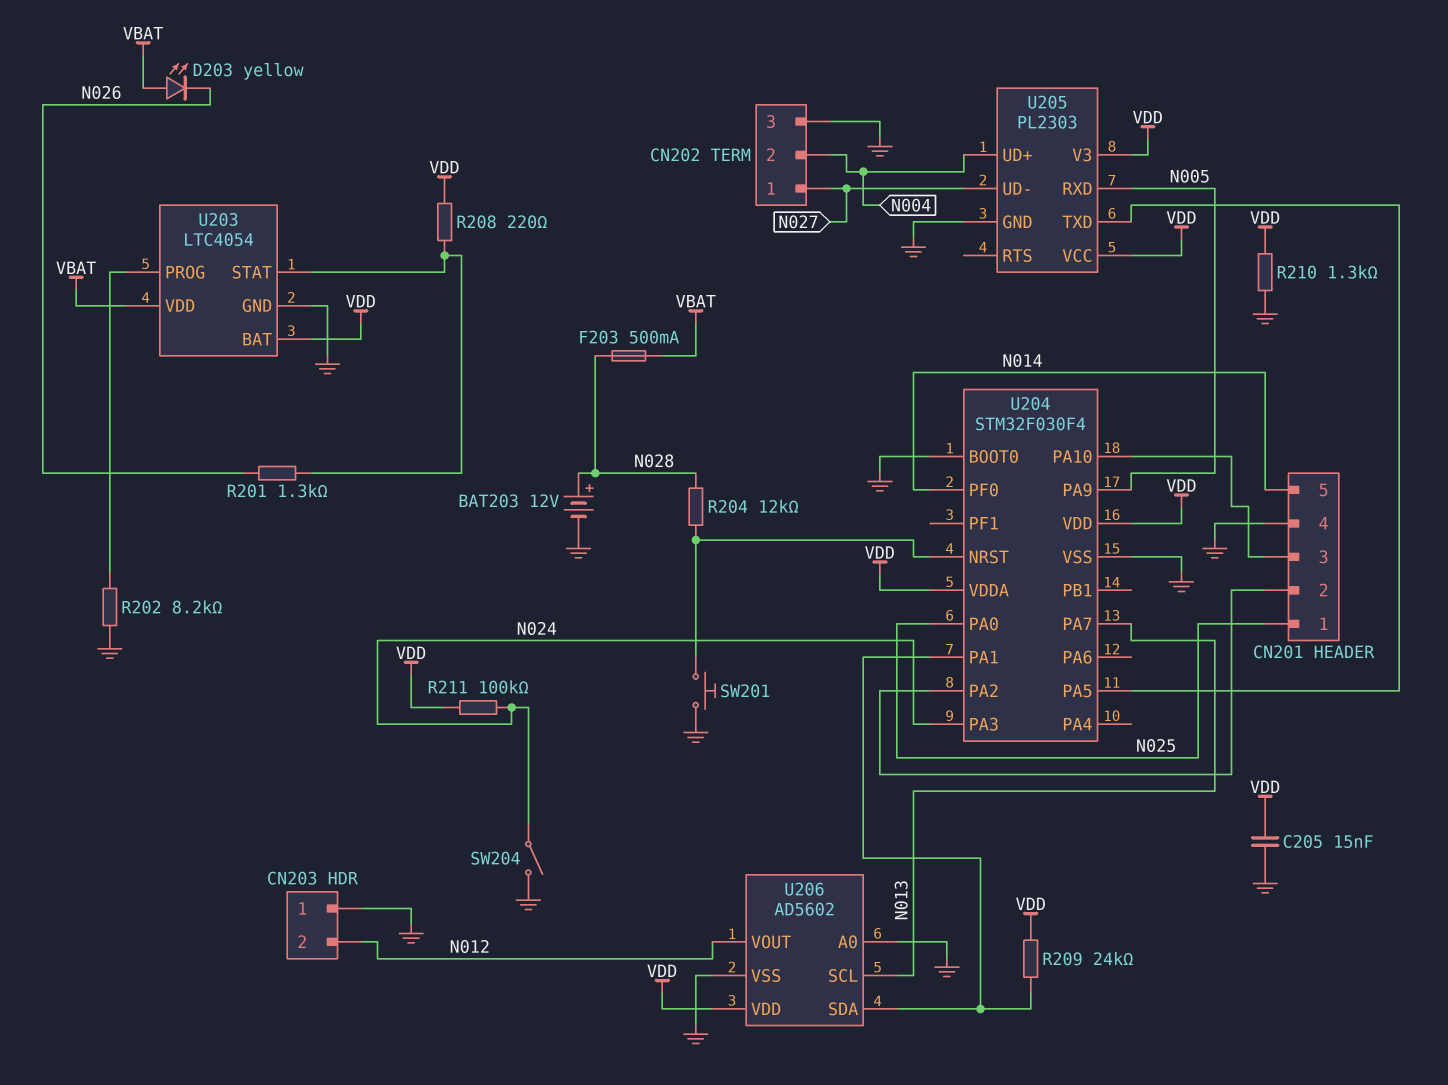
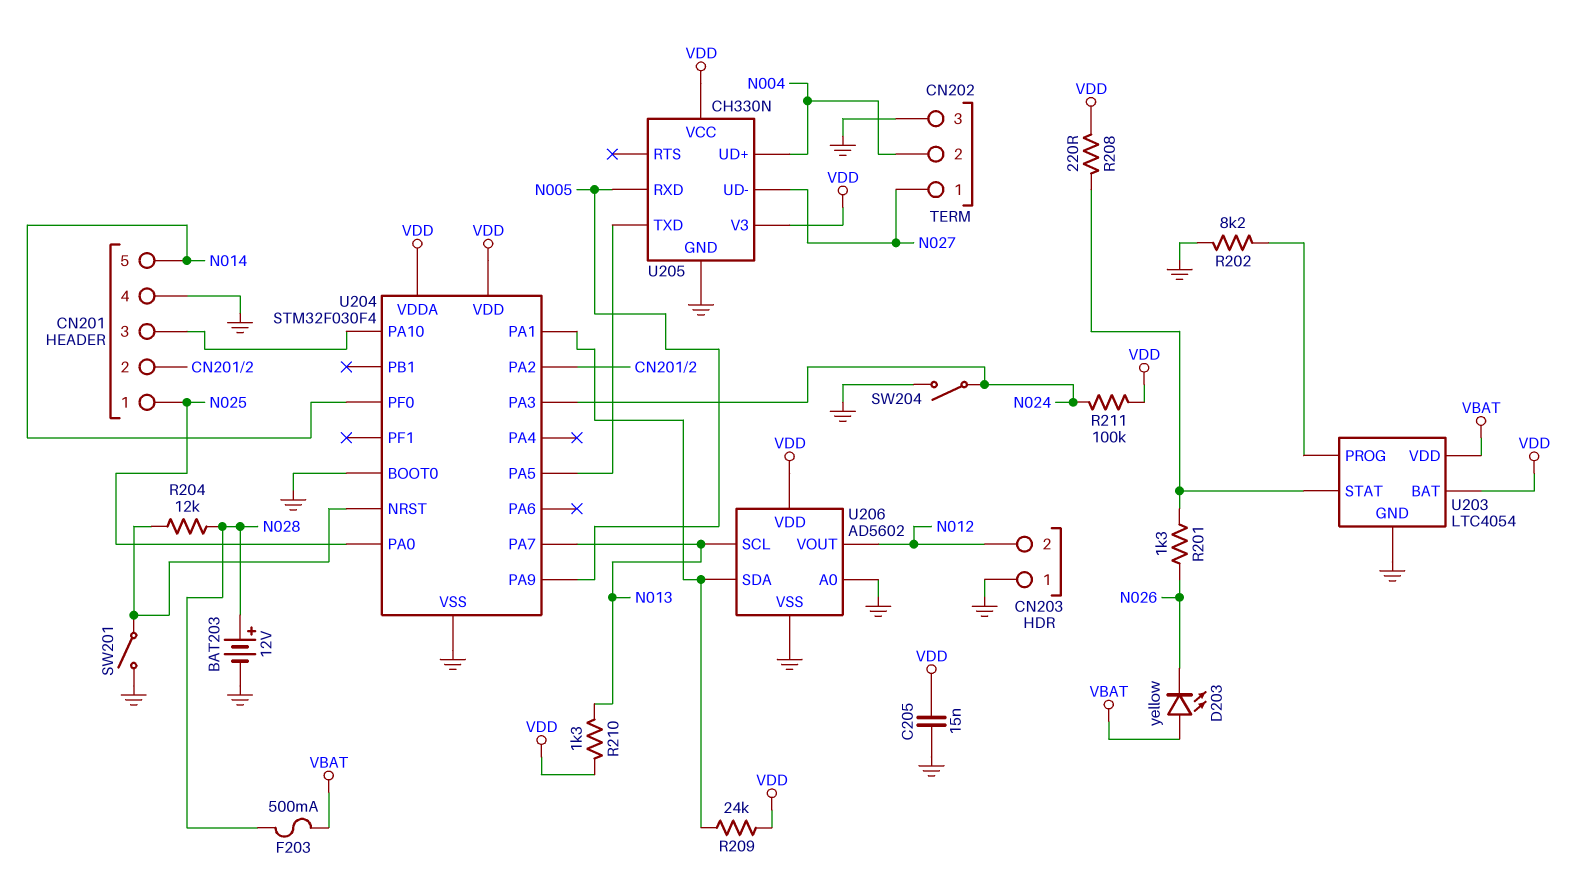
R210: 1.3k (GND, VDD) -> 1.3k (N013, VDD)
SW201: button (GND, U204/NRST) -> switch (GND, U204/NRST)
U205: PL2303 -> CH330N

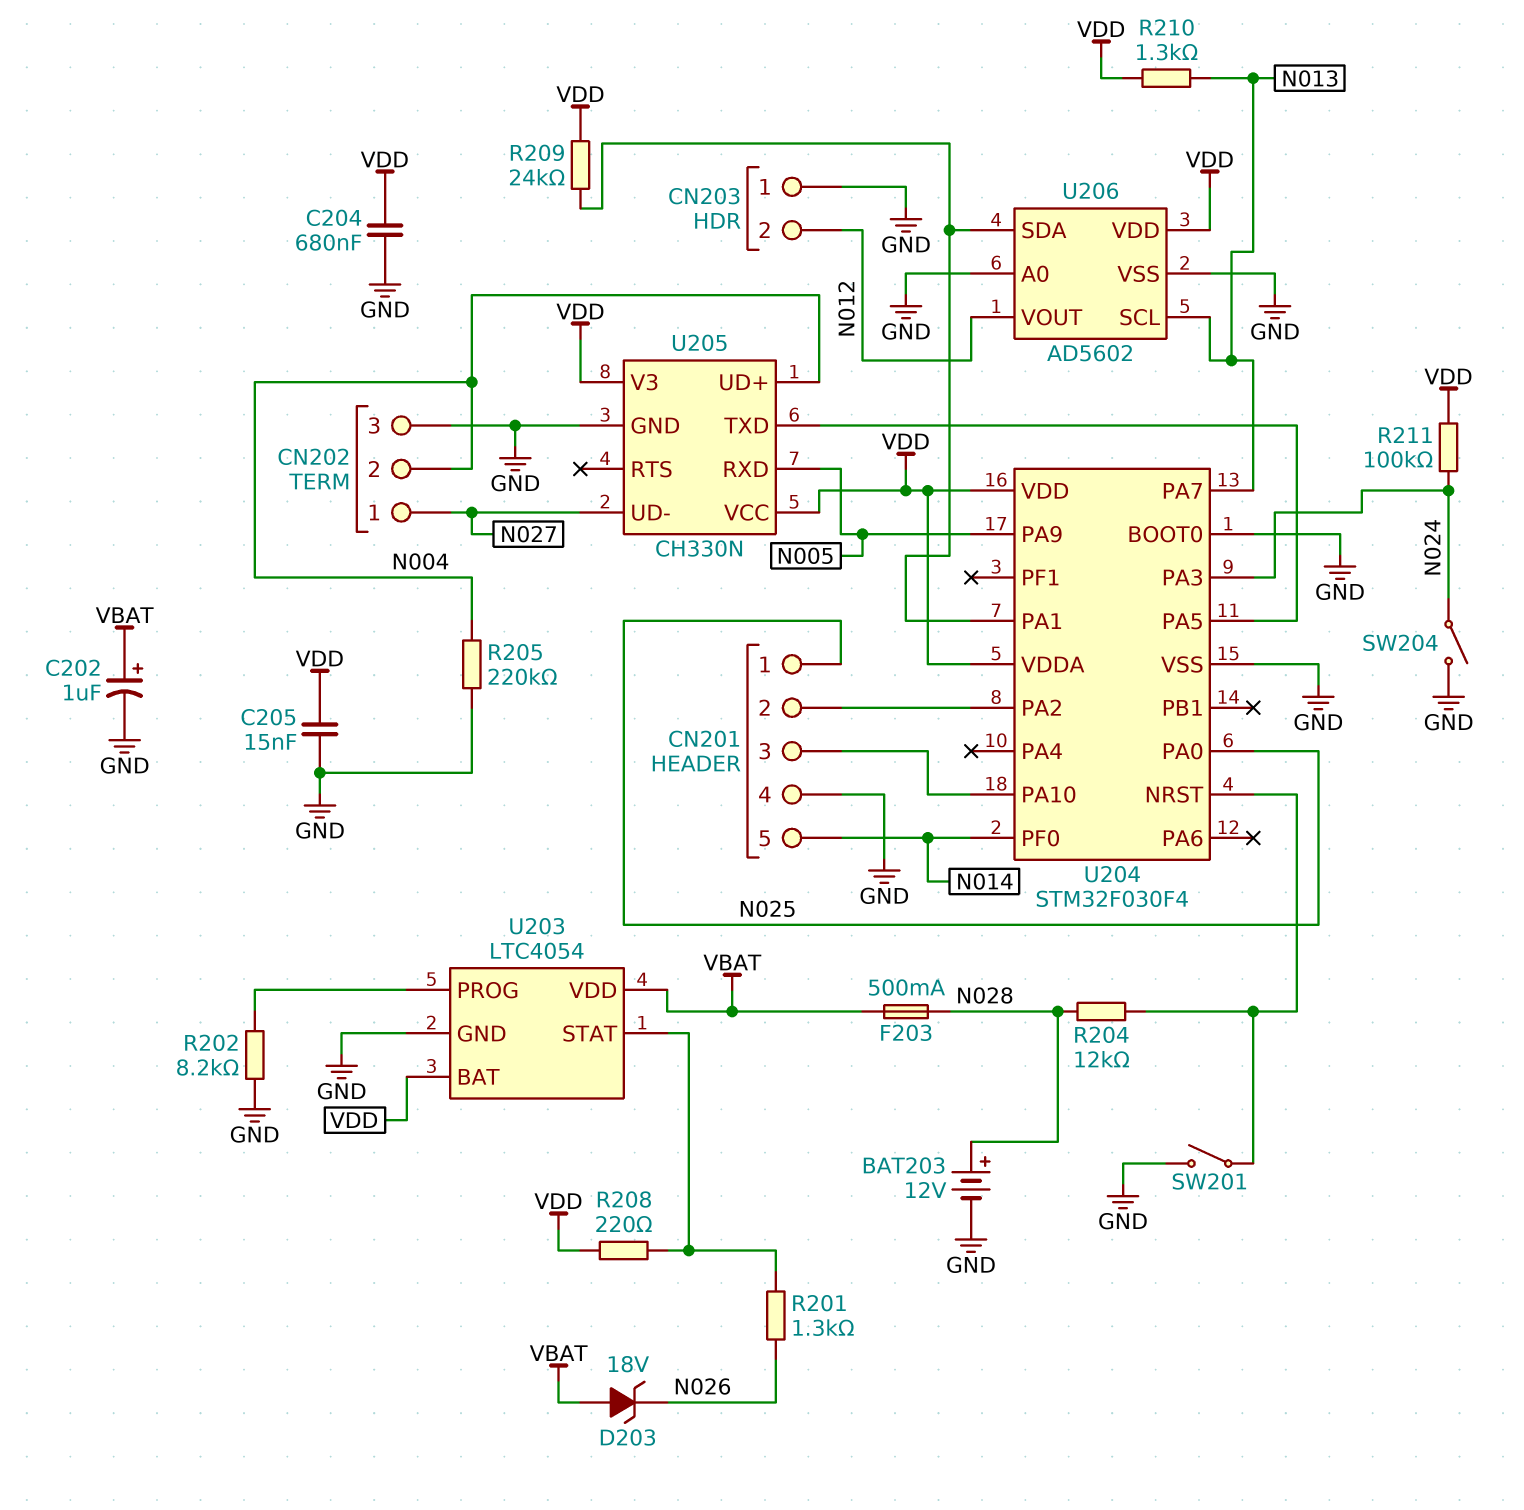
C202: none -> 1uF (plus VBAT, minus GND)
C204: none -> 680nF (GND, VDD)
D203: LED yellow (A VBAT, K N026) -> zener 18V (A VBAT, K N026)
R205: none -> 220k (GND, N004)

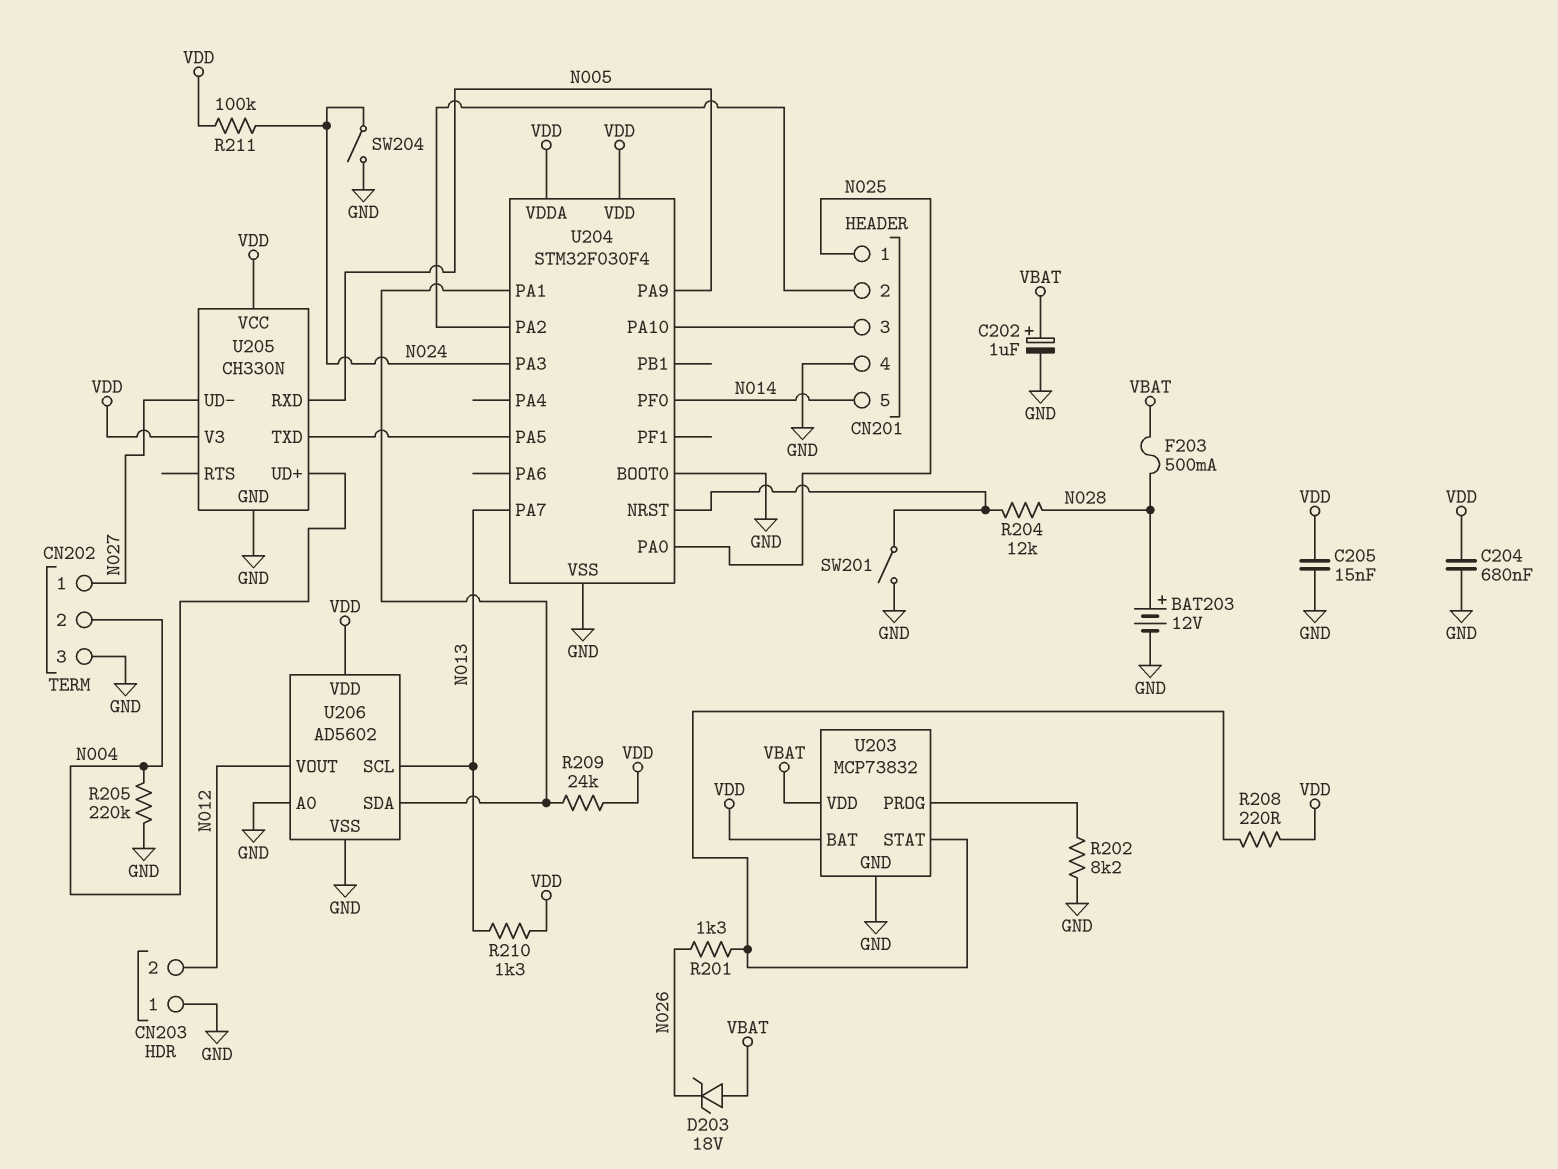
U203: LTC4054 -> MCP73832

